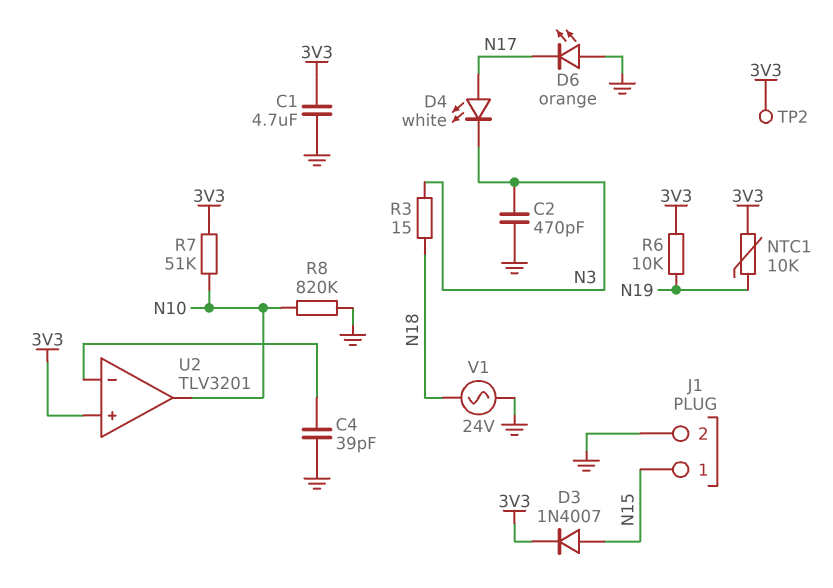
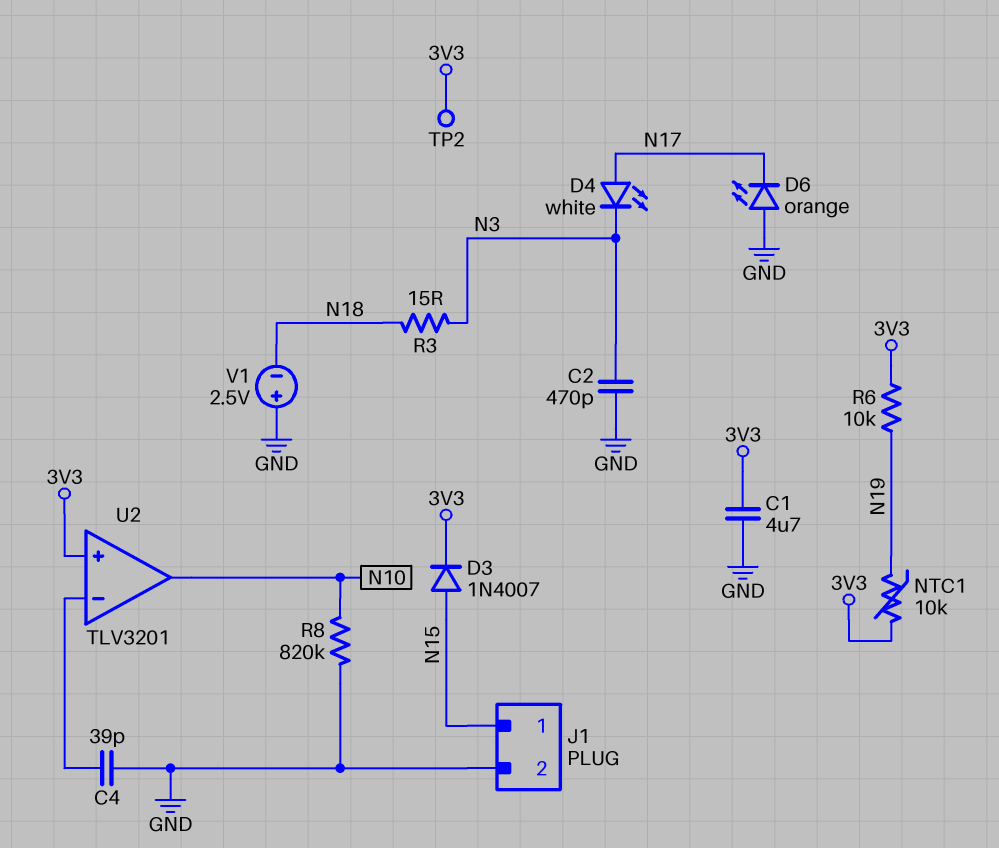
R7: 51k (3V3, N10) -> none
V1: AC 24V (GND, N18) -> 2.5V (plus GND, minus N18)

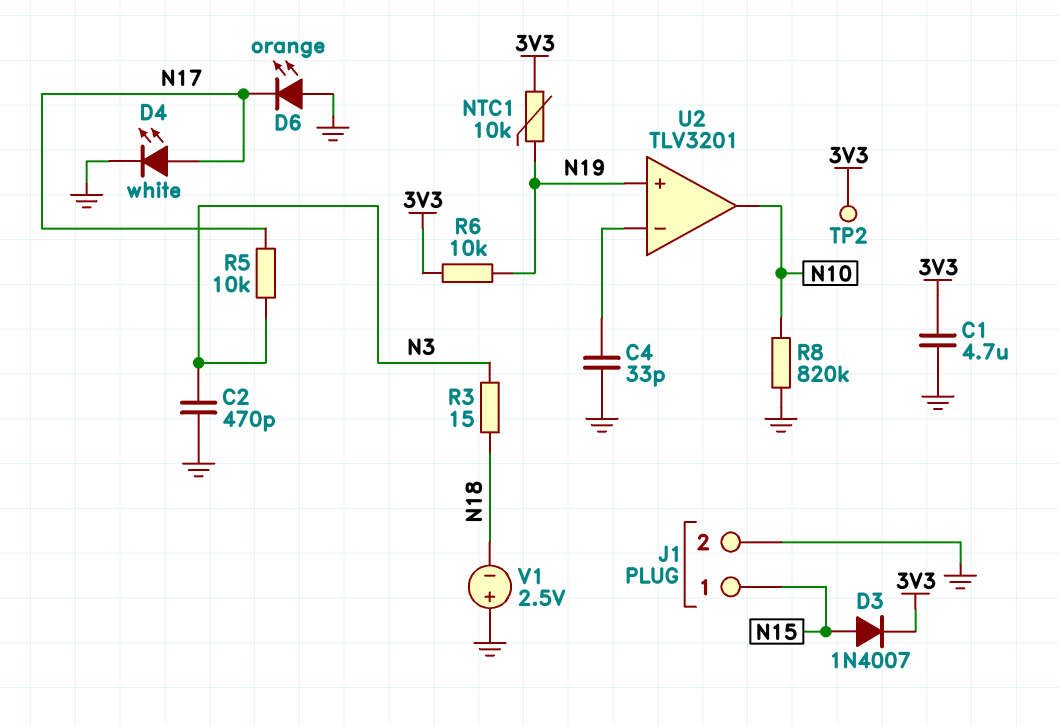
C4: 39pF (GND, U2/in-) -> 33pF (GND, U2/in-)
D4: LED white (A N17, K N3) -> LED white (A N17, K GND)
R5: none -> 10k (N3, N17)
U2 pin in+: 3V3 -> N19

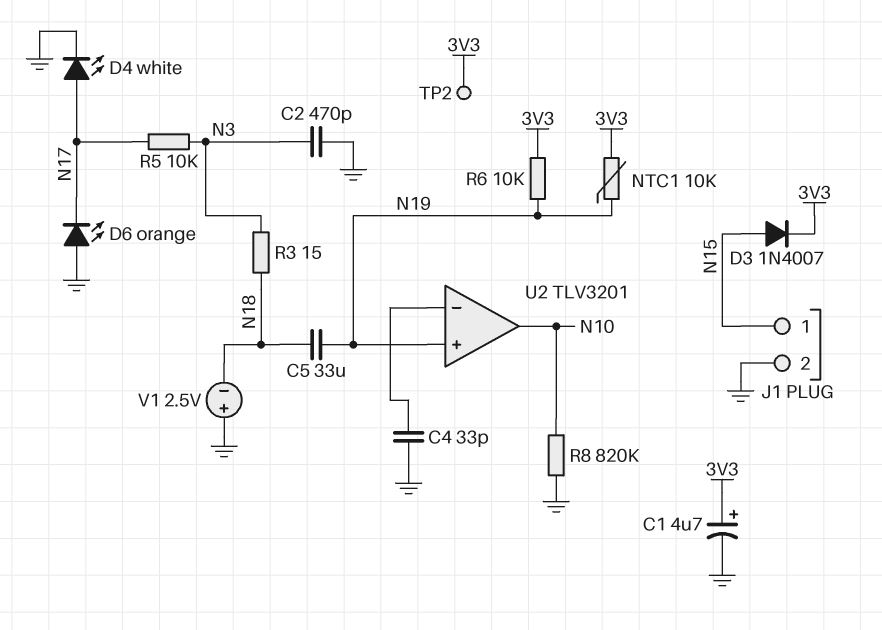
C1: 4.7uF (3V3, GND) -> 4.7uF (plus 3V3, minus GND)
C5: none -> 33uF (N18, N19)

